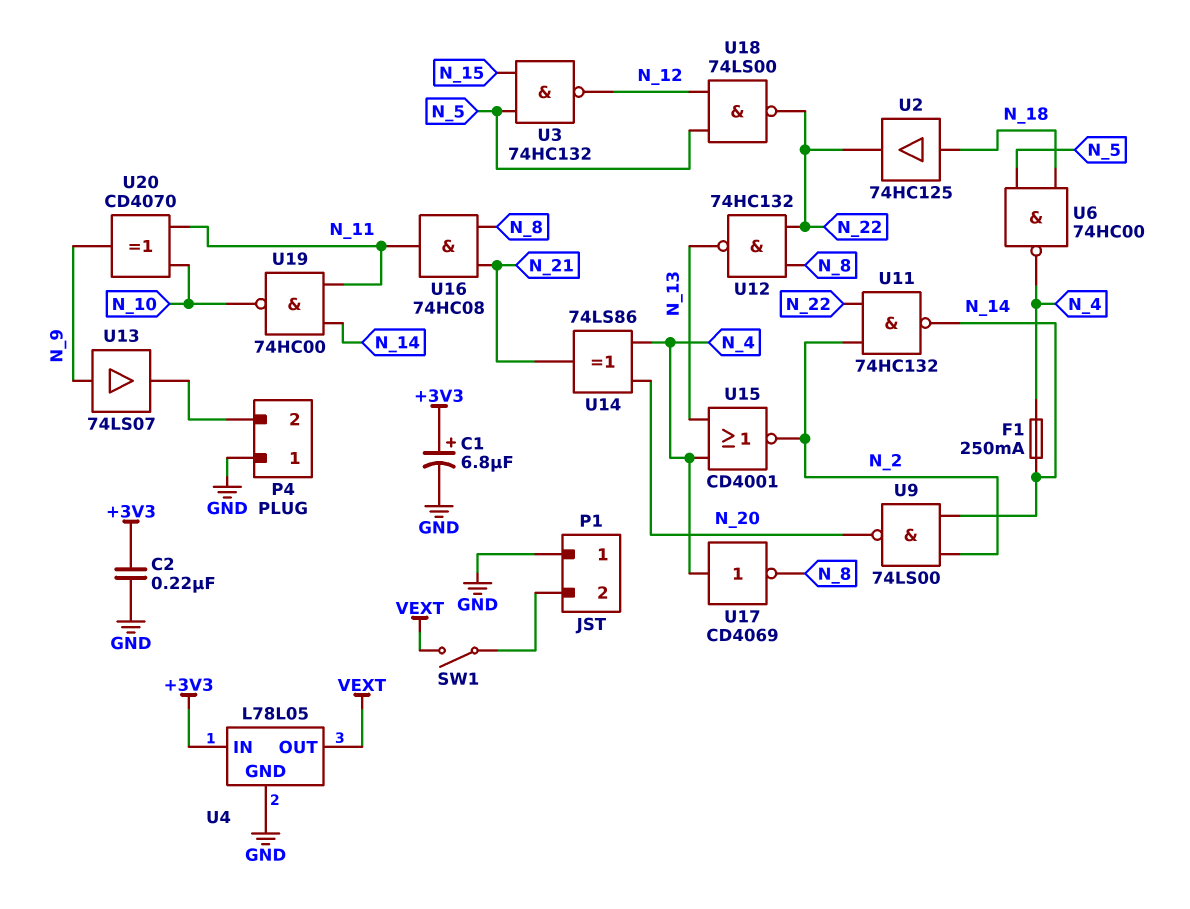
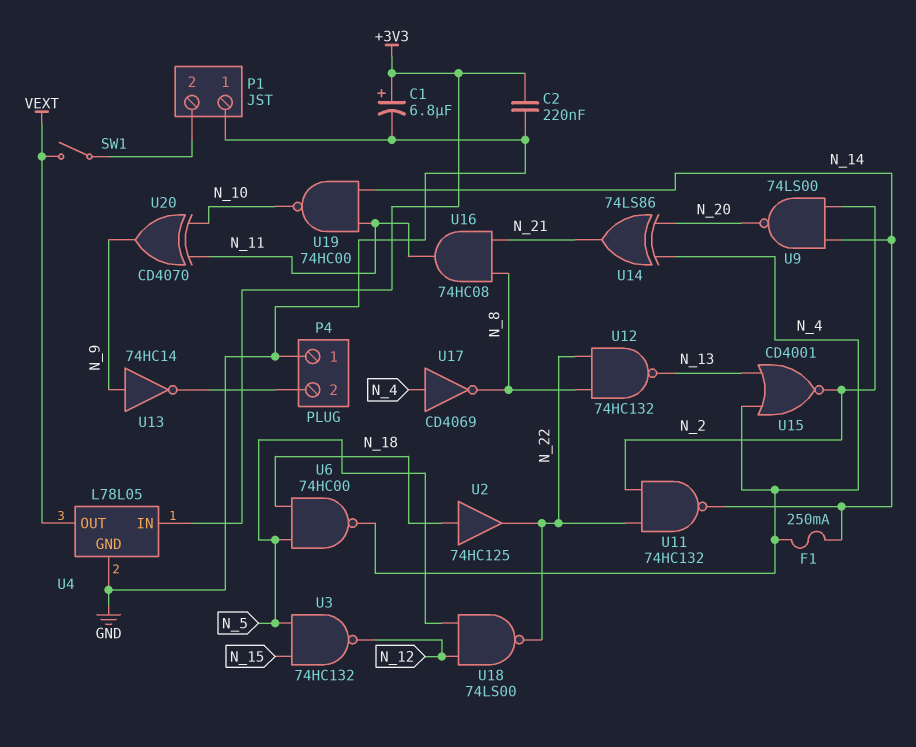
U13: buffer 74LS07 (in N_9, out P4/2) -> NOT 74HC14 (in N_9, out P4/2)

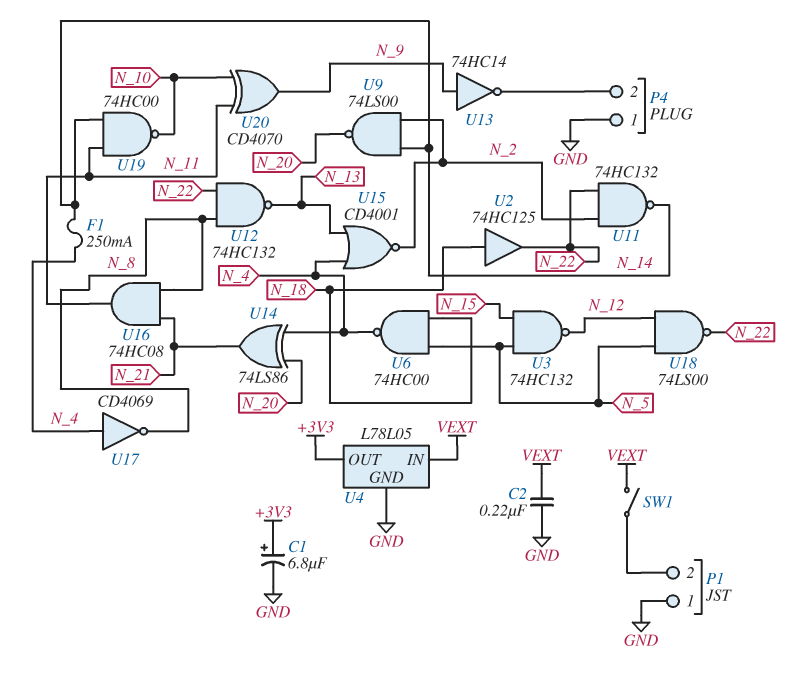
C2: 220nF (+3V3, GND) -> 220nF (GND, VEXT)
U4 pin IN: +3V3 -> VEXT
U4 pin OUT: VEXT -> +3V3

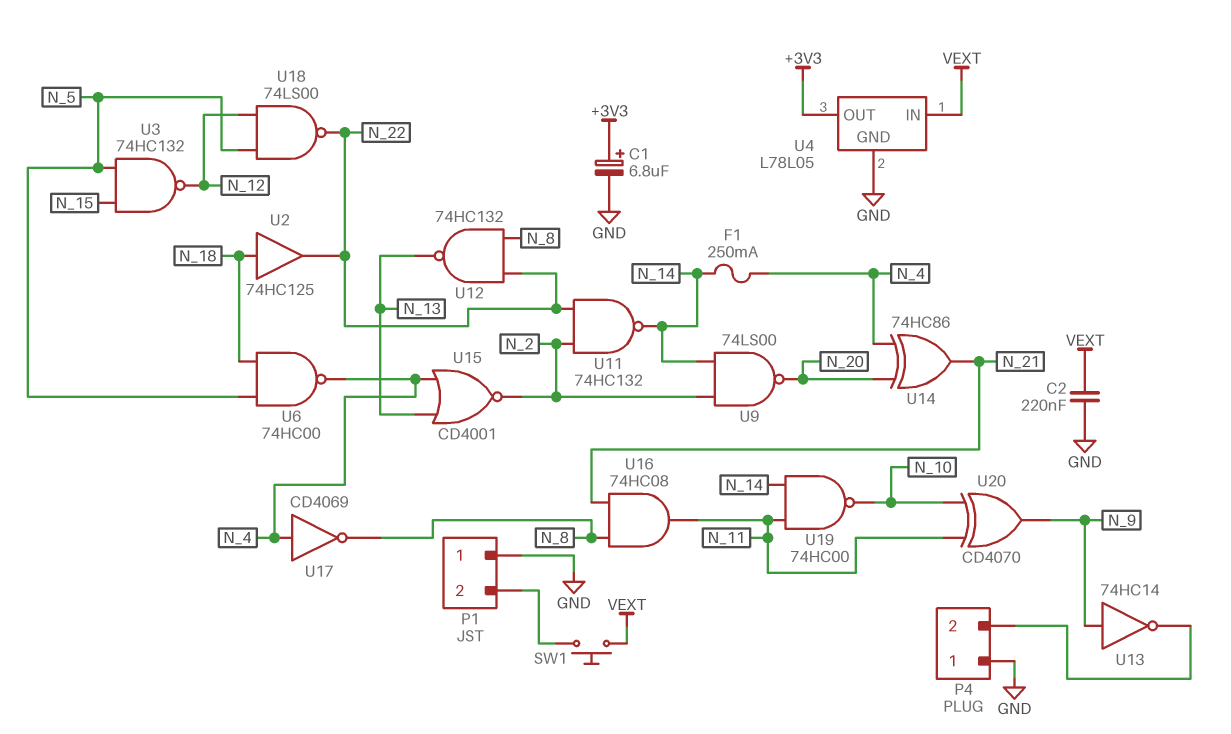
SW1: switch (P1/2, VEXT) -> button (P1/2, VEXT)
U14: XOR 74LS86 (in N_4, in N_20, out N_21) -> XOR 74HC86 (in N_4, in N_20, out N_21)

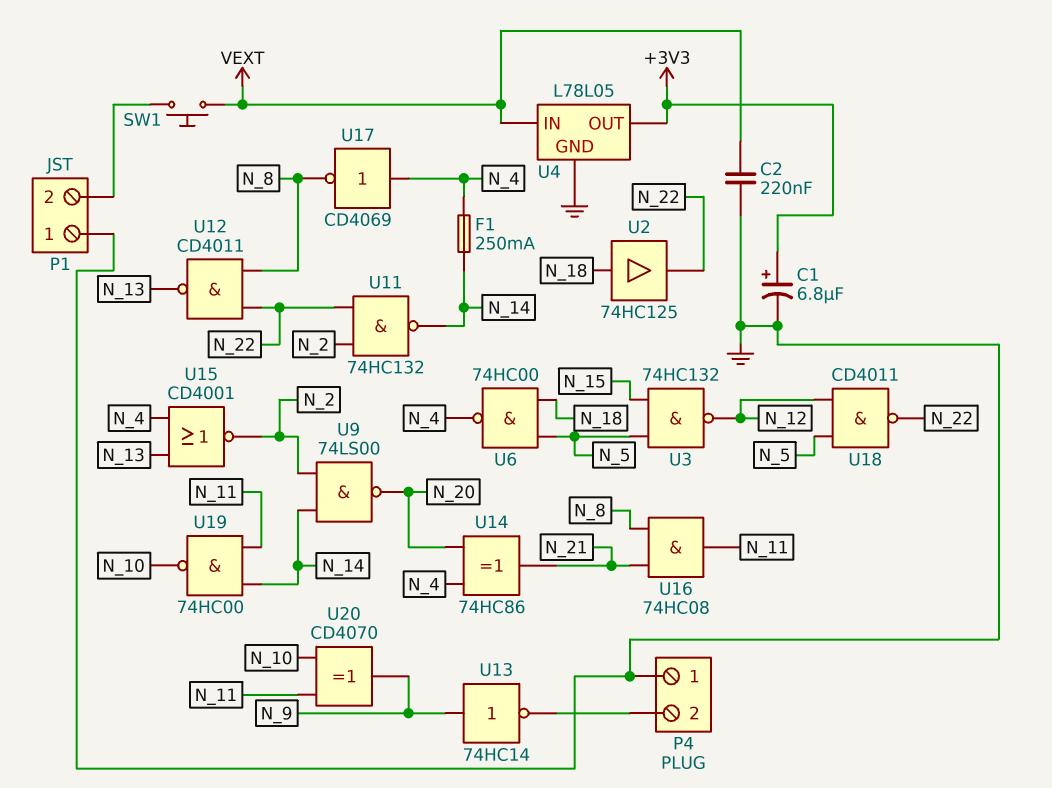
U12: NAND 74HC132 (in N_8, in N_22, out N_13) -> NAND CD4011 (in N_8, in N_22, out N_13)
U18: NAND 74LS00 (in N_5, in N_12, out N_22) -> NAND CD4011 (in N_5, in N_12, out N_22)

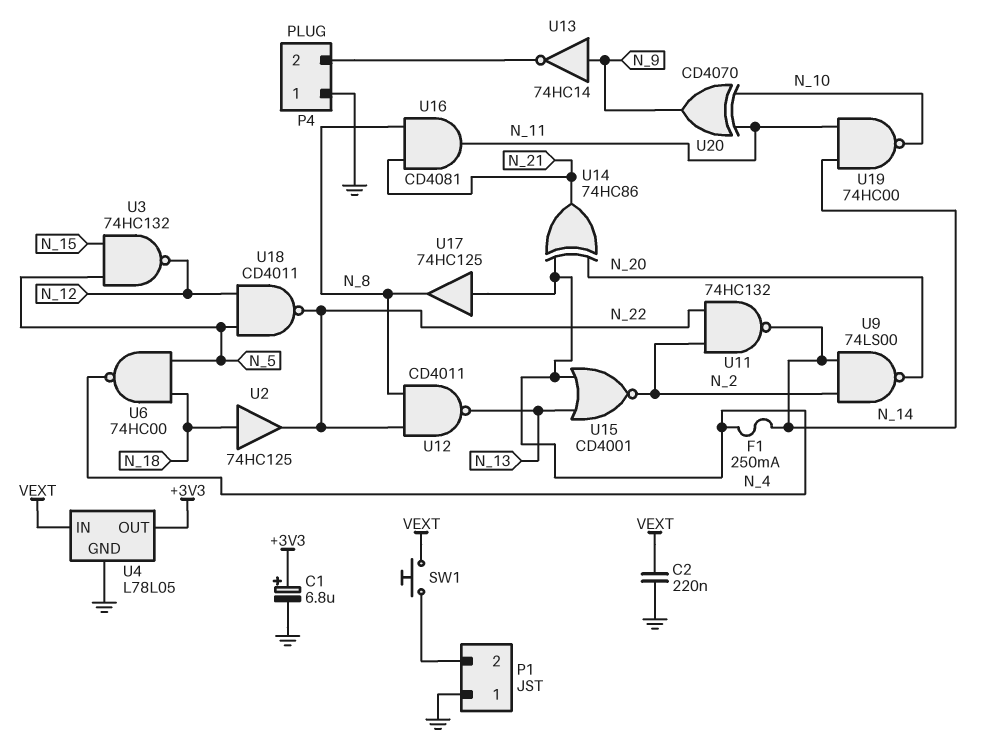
U16: AND 74HC08 (in N_8, in N_21, out N_11) -> AND CD4081 (in N_8, in N_21, out N_11)
U17: NOT CD4069 (in N_4, out N_8) -> buffer 74HC125 (in N_4, out N_8)

